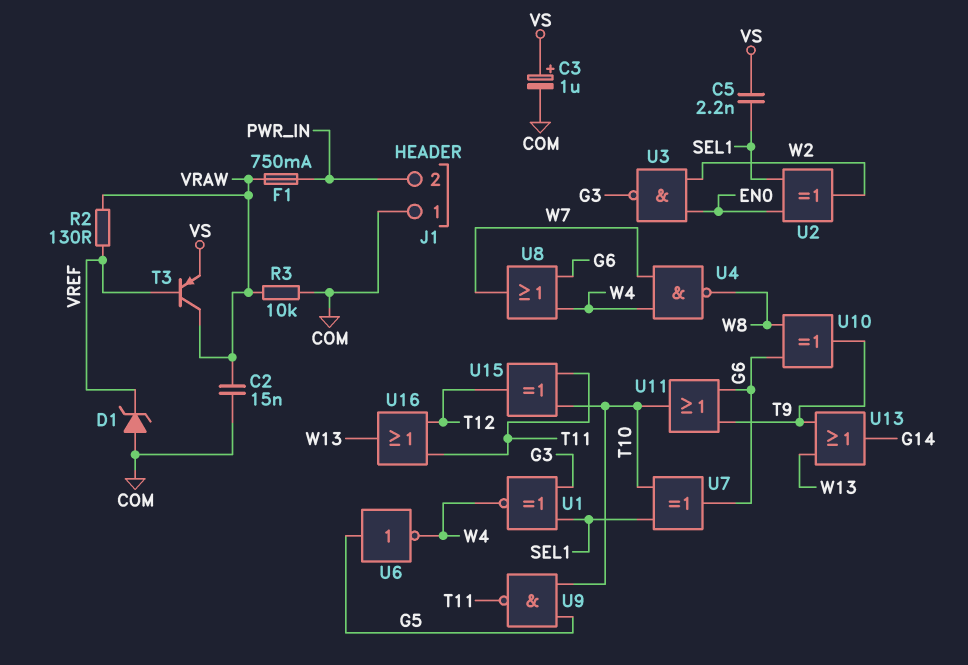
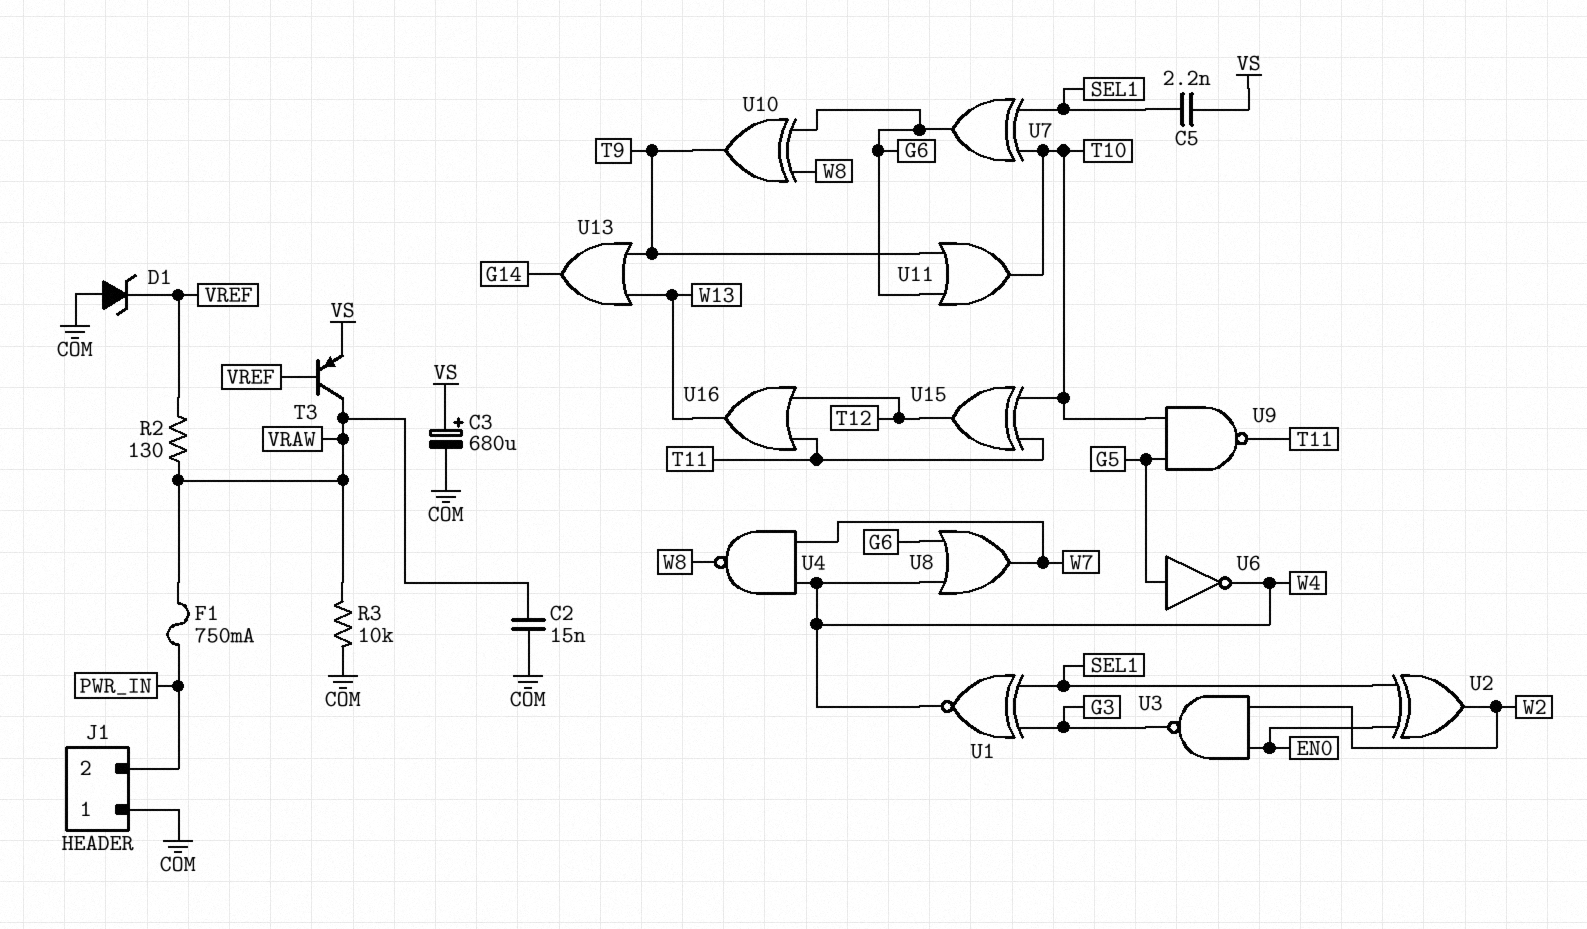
C3: 1uF (plus VS, minus COM) -> 680uF (plus VS, minus COM)

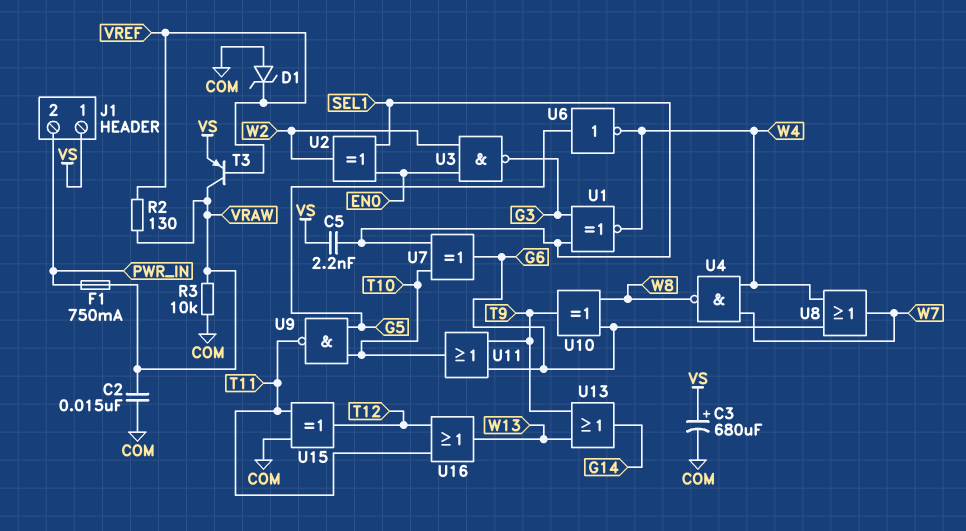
J1 pin 1: COM -> VS
U15: XOR (in T10, in T11, out T12) -> XOR (in COM, in T11, out T12)

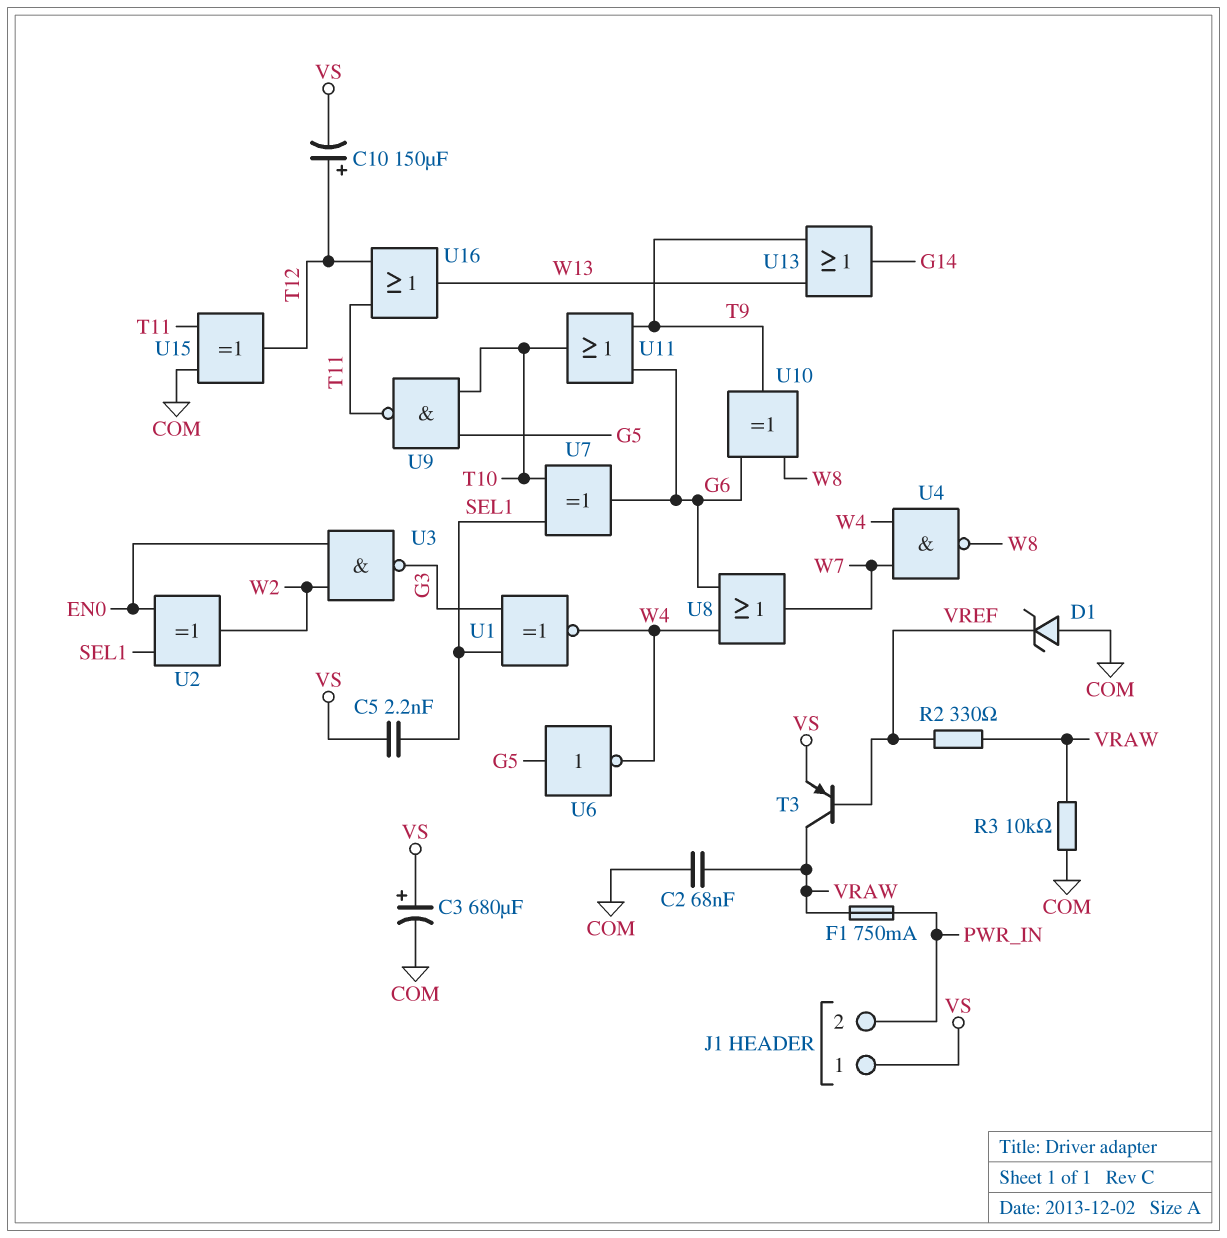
C2: 15nF (COM, VRAW) -> 68nF (COM, VRAW)
C10: none -> 150uF (plus T12, minus VS)
R2: 130 (VRAW, VREF) -> 330 (VRAW, VREF)

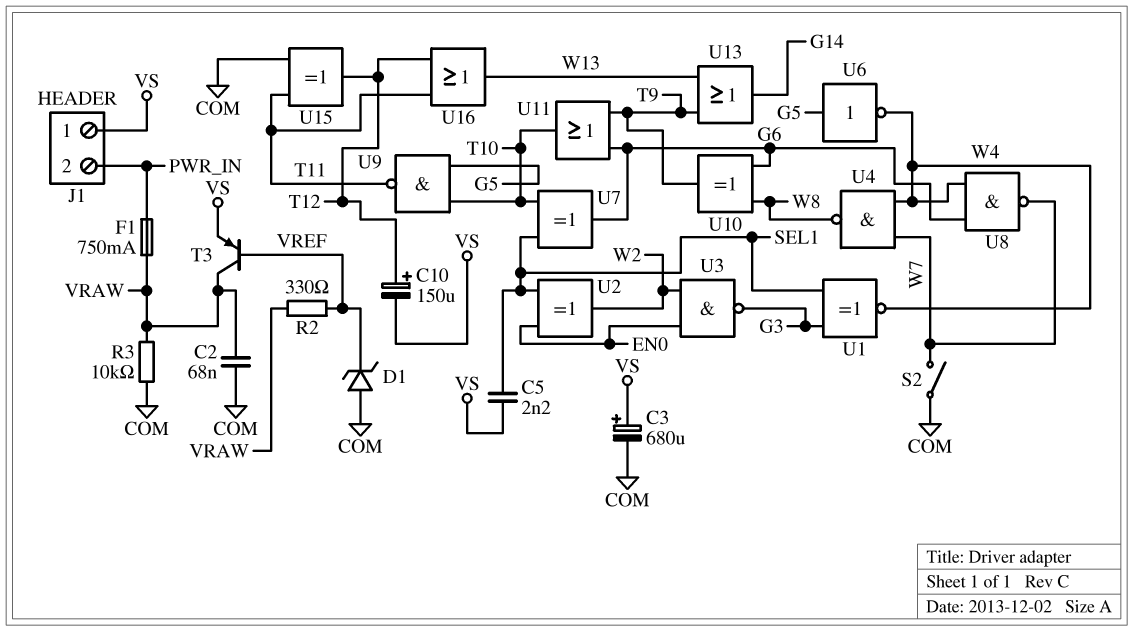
S2: none -> switch (COM, W7)
U8: OR (in G6, in W4, out W7) -> NAND (in G6, in W4, out W7)

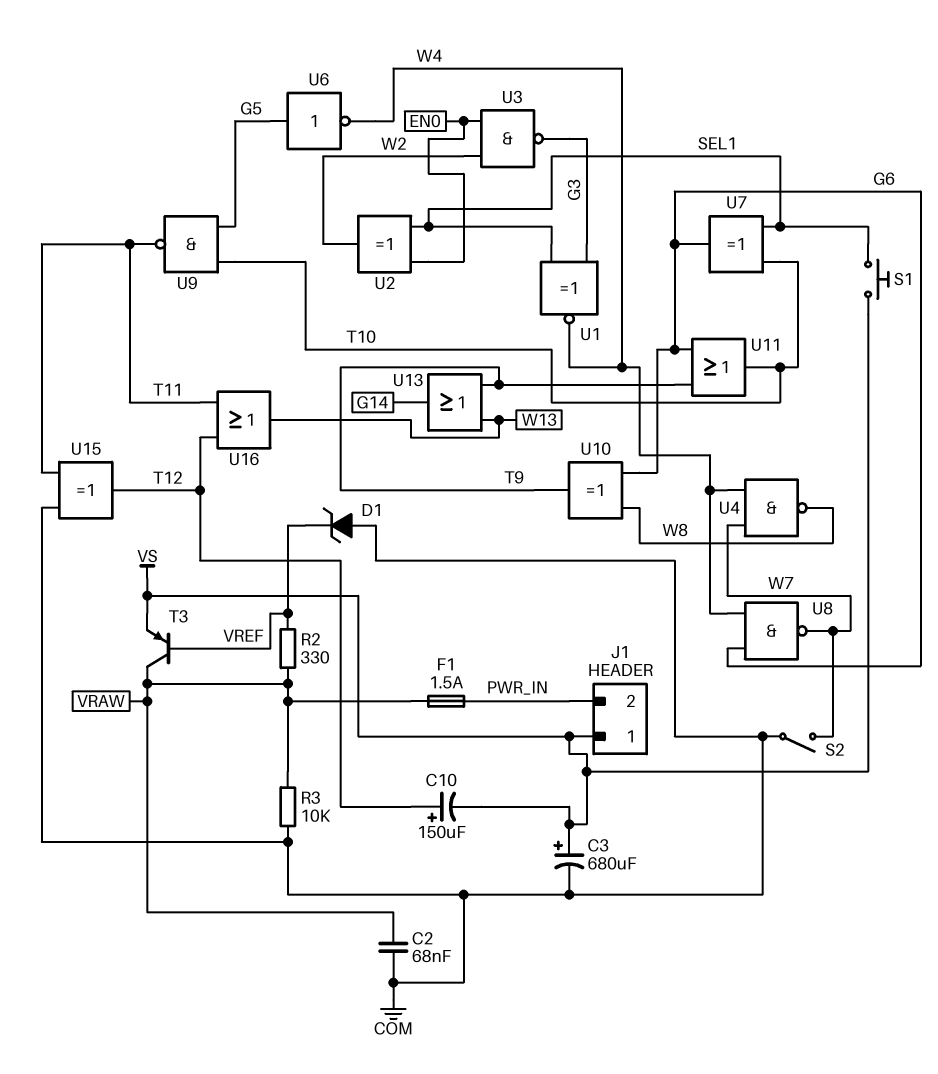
C5: 2.2nF (SEL1, VS) -> none
F1: 750mA (PWR_IN, VRAW) -> 1.5A (PWR_IN, VRAW)
S1: none -> button (SEL1, VS)

